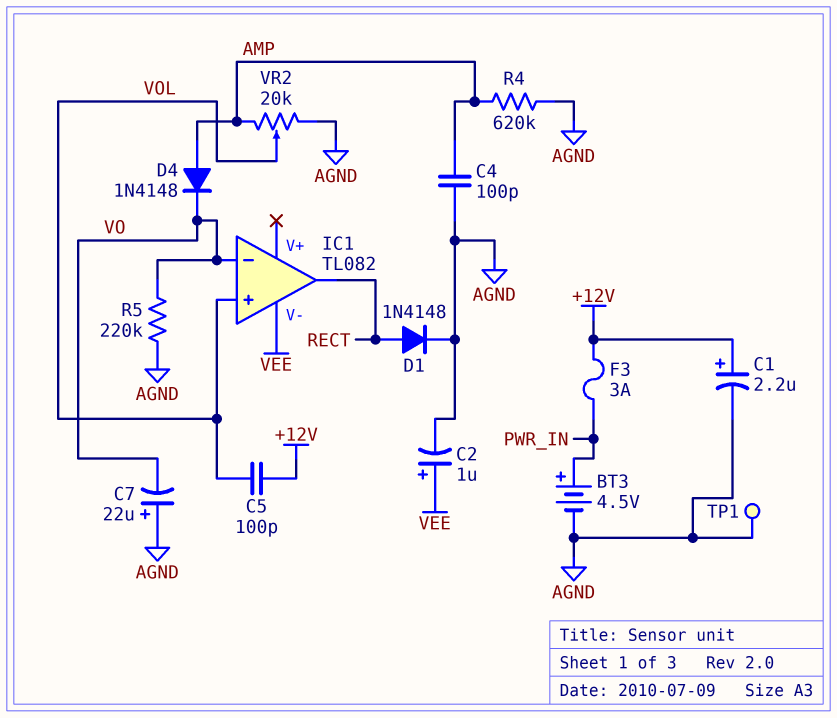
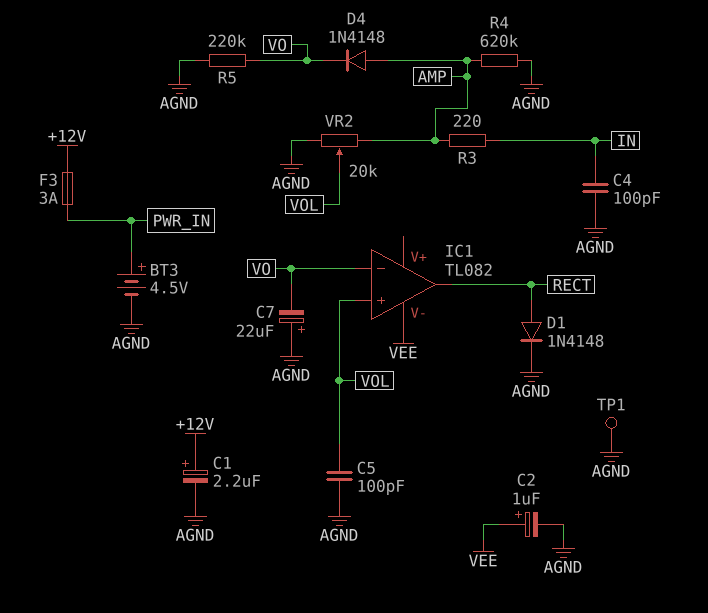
C4: 100pF (AGND, AMP) -> 100pF (AGND, IN)
C5: 100pF (+12V, VOL) -> 100pF (AGND, VOL)
R3: none -> 220 (AMP, IN)

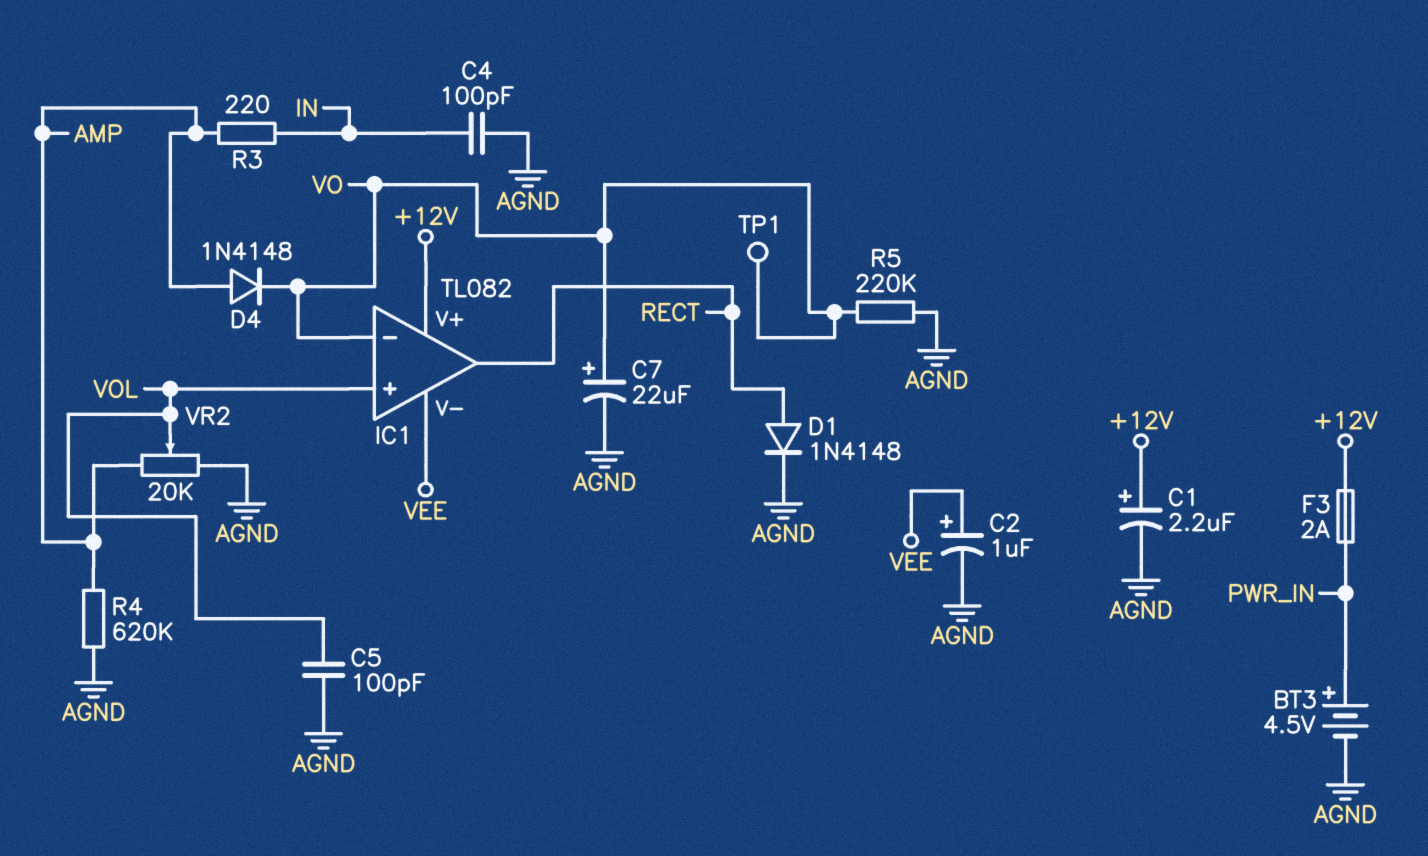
C7: 22uF (plus AGND, minus VO) -> 22uF (plus VO, minus AGND)
F3: 3A (+12V, PWR_IN) -> 2A (+12V, PWR_IN)
IC1 pin V+: none -> +12V
TP1: test point (AGND) -> test point (VO)

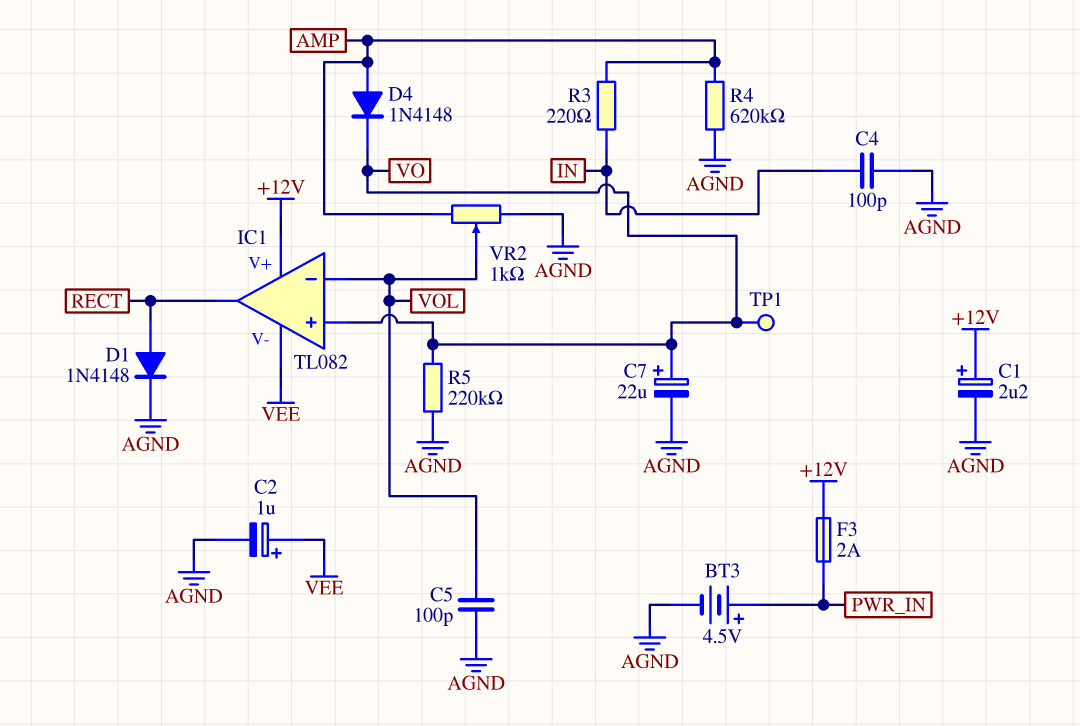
IC1 pin in+: VOL -> VO
IC1 pin in-: VO -> VOL
VR2: 20k (AGND, AMP, wiper VOL) -> 1k (AGND, AMP, wiper VOL)

